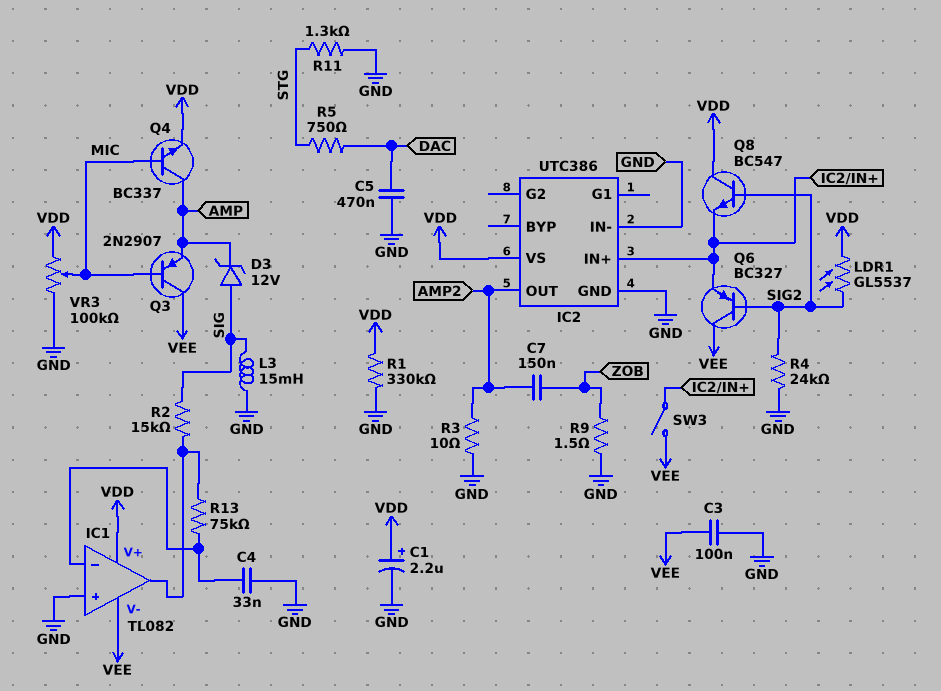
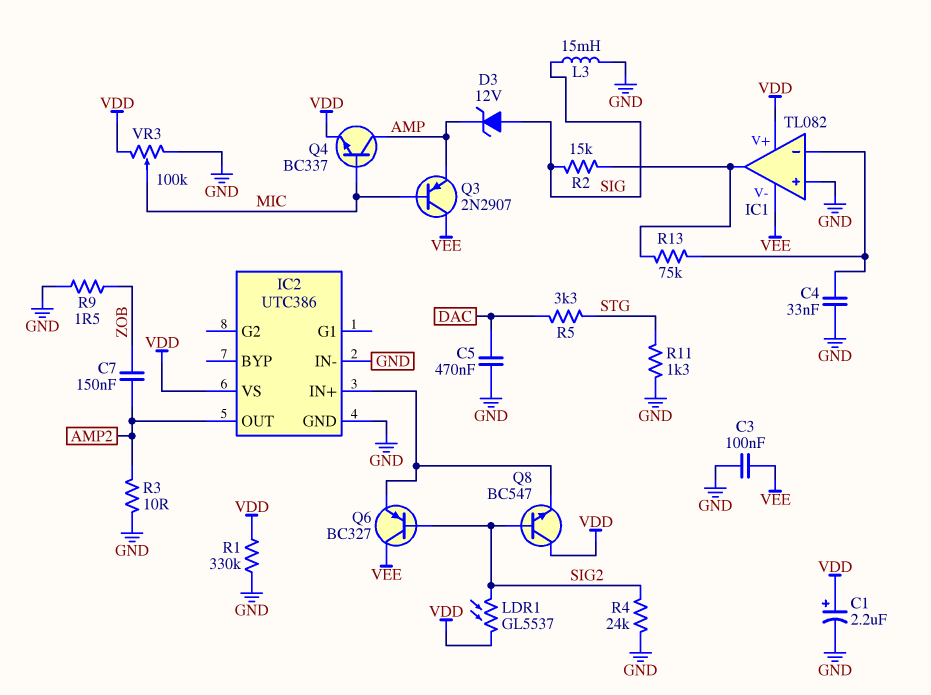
R5: 750 (DAC, STG) -> 3.3k (DAC, STG)
SW3: switch (IC2/IN+, VEE) -> none

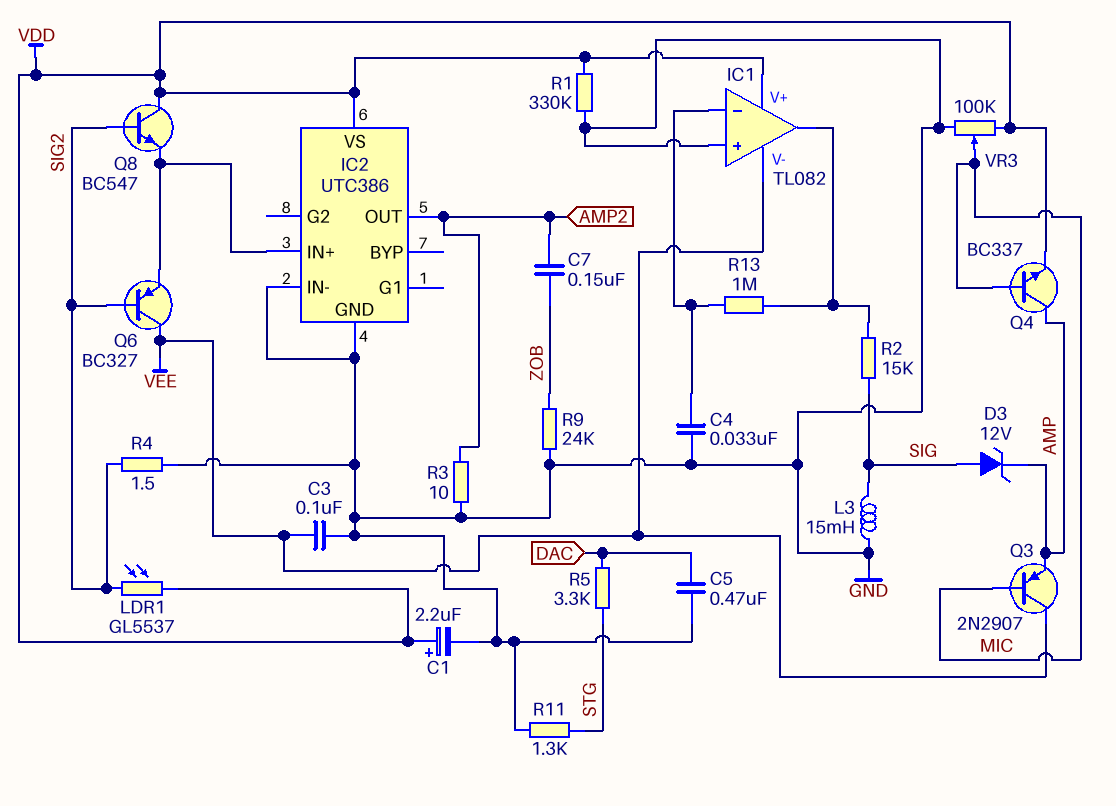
R4: 24k (GND, SIG2) -> 1.5 (GND, SIG2)
R9: 1.5 (GND, ZOB) -> 24k (GND, ZOB)
R13: 75k (IC1/in-, IC1/out) -> 1M (IC1/in-, IC1/out)

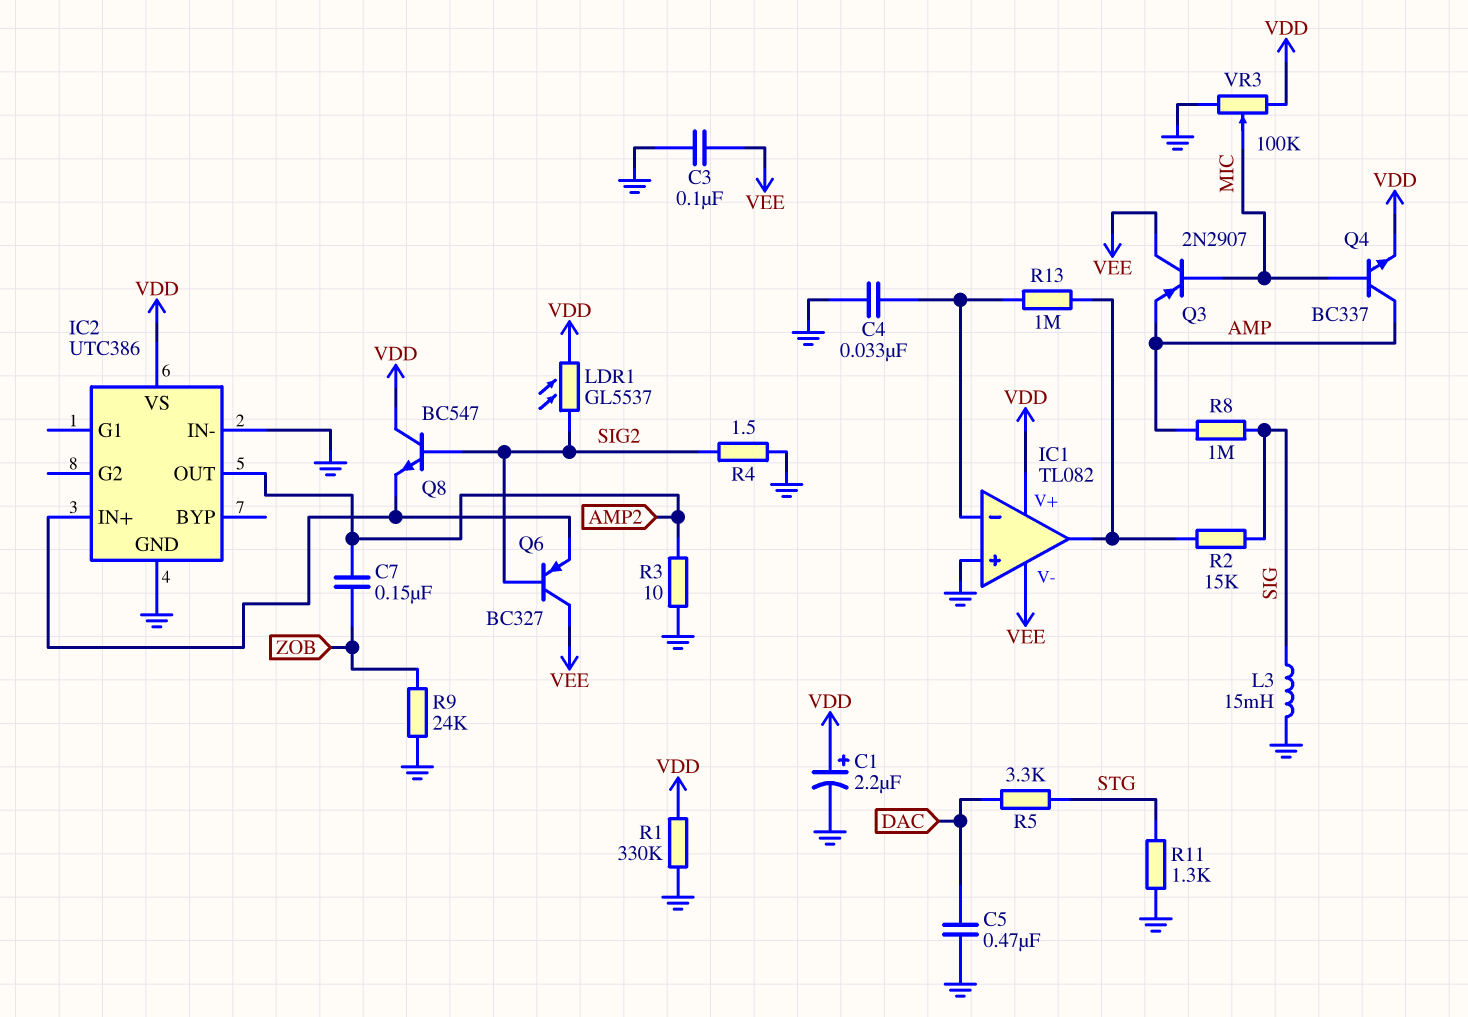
D3: zener 12V (A SIG, K AMP) -> none
R8: none -> 1M (AMP, SIG)

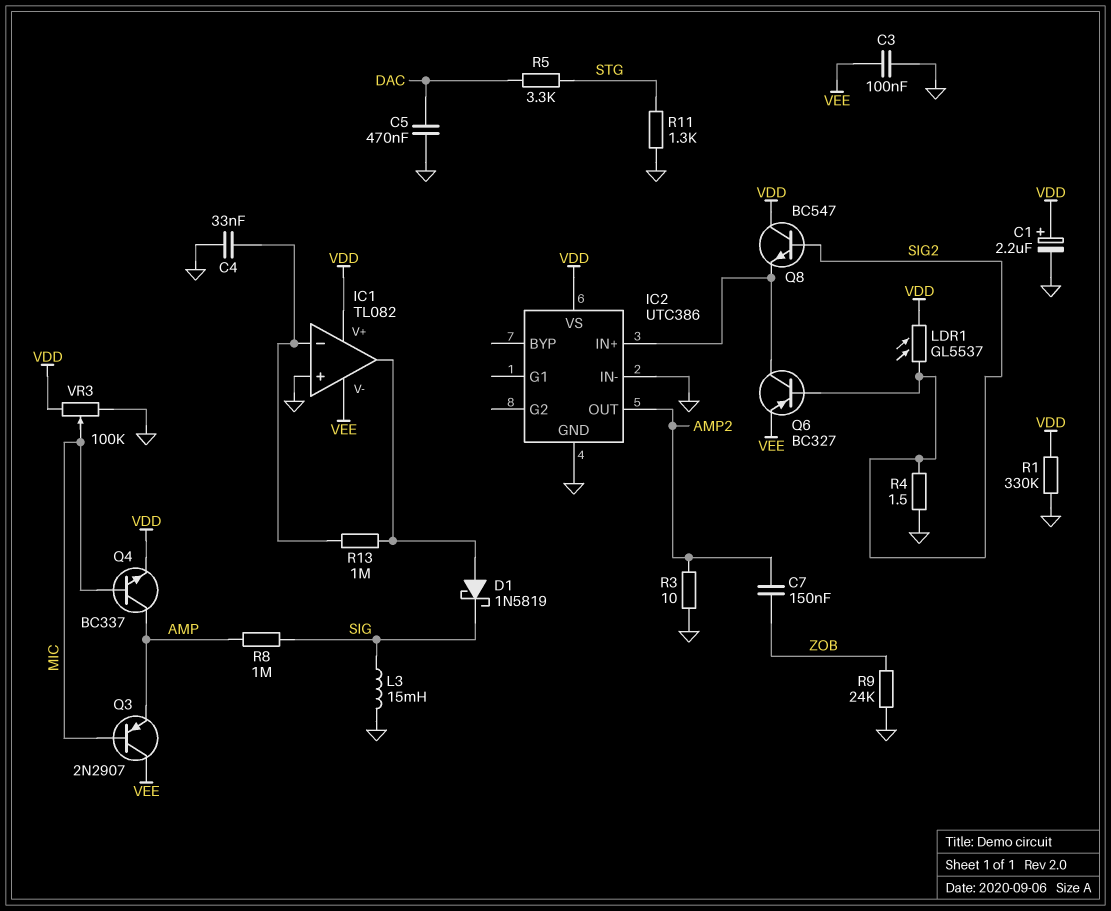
D1: none -> schottky 1N5819 (A IC1/out, K SIG)
Q6: PNP BC327 (B SIG2, C VEE, E IC2/IN+) -> PNP BC327 (B SIG2, C IC2/IN+, E VEE)
R2: 15k (IC1/out, SIG) -> none

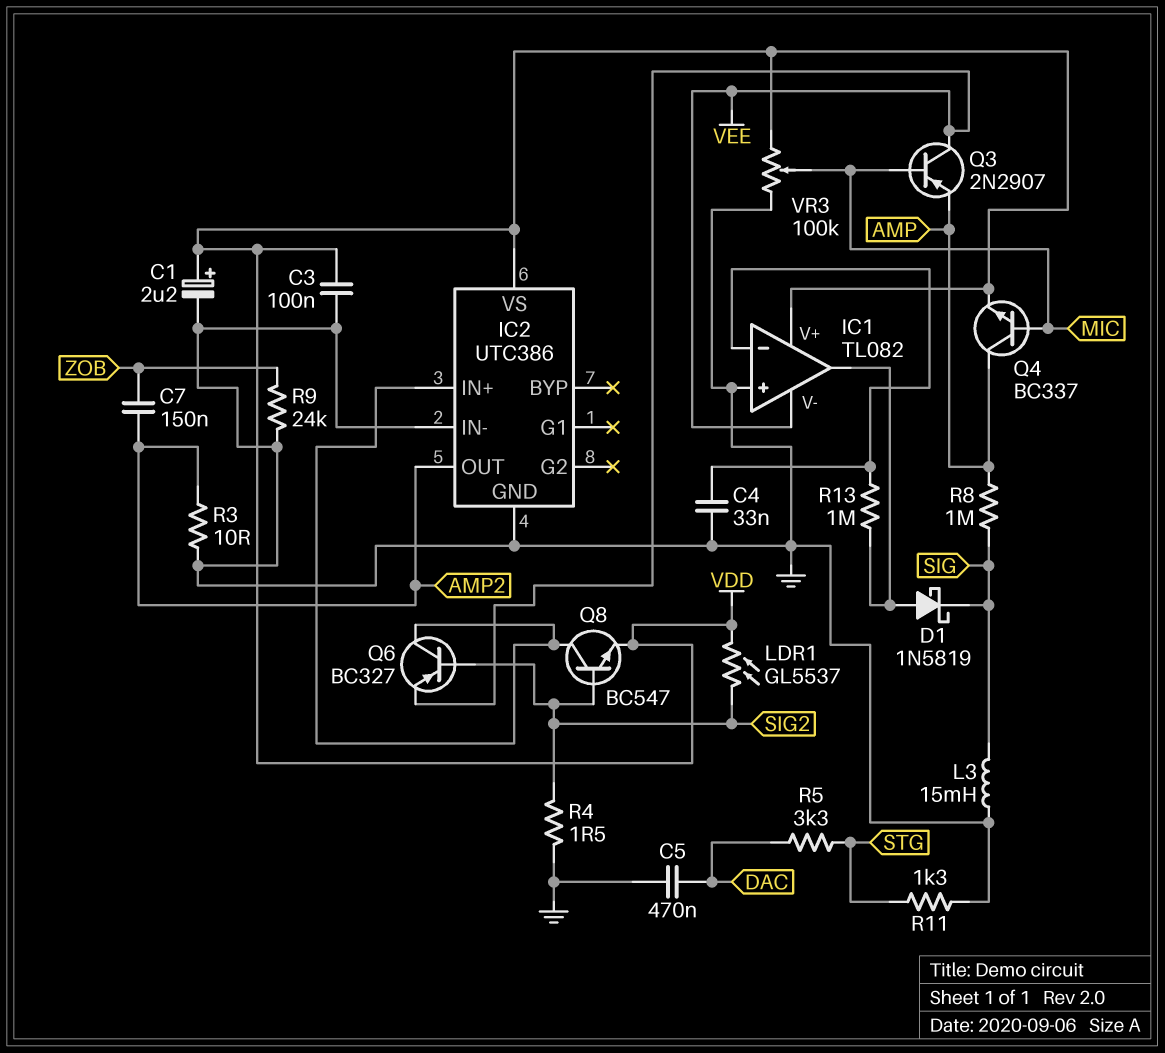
C3: 100nF (GND, VEE) -> 100nF (GND, VDD)
Q8: NPN BC547 (B SIG2, C VDD, E IC2/IN+) -> NPN BC547 (B SIG2, C IC2/IN+, E VDD)
R1: 330k (GND, VDD) -> none

